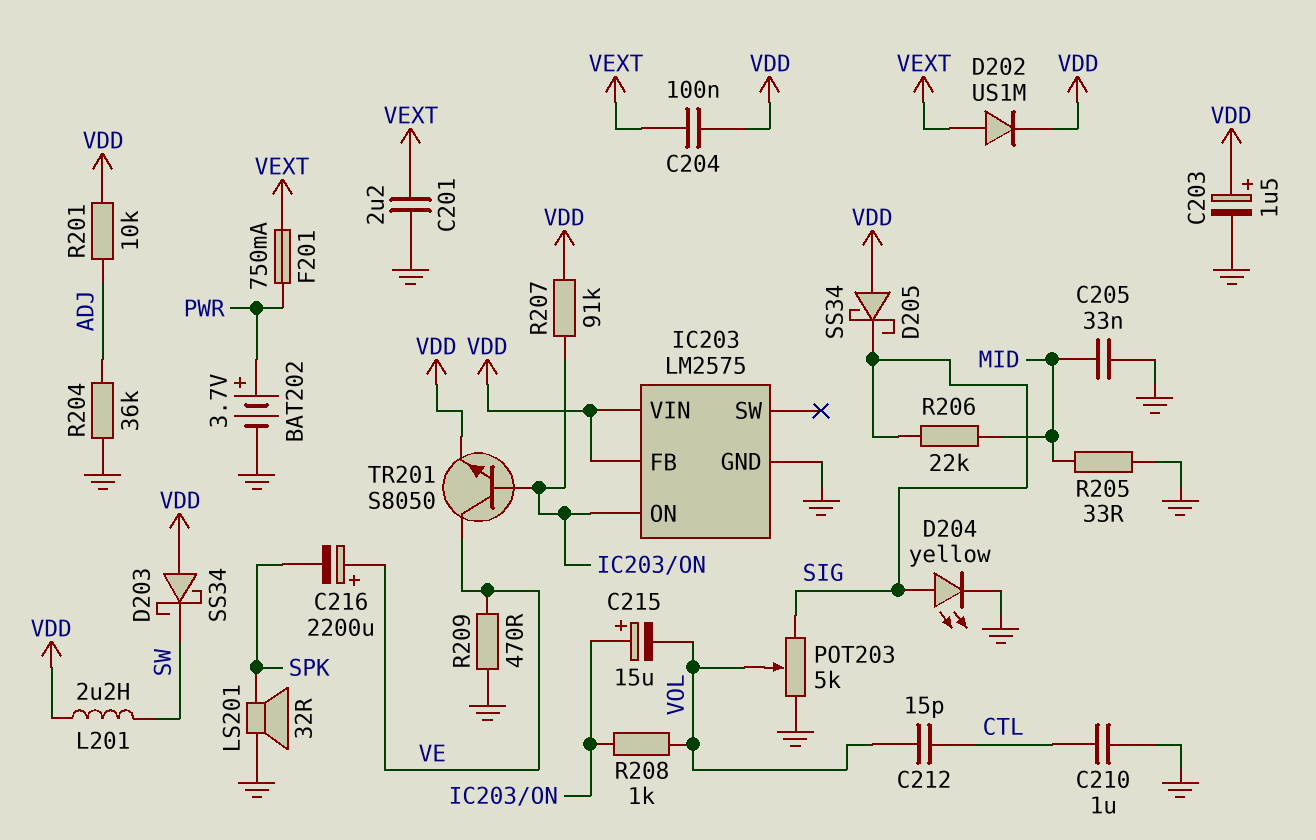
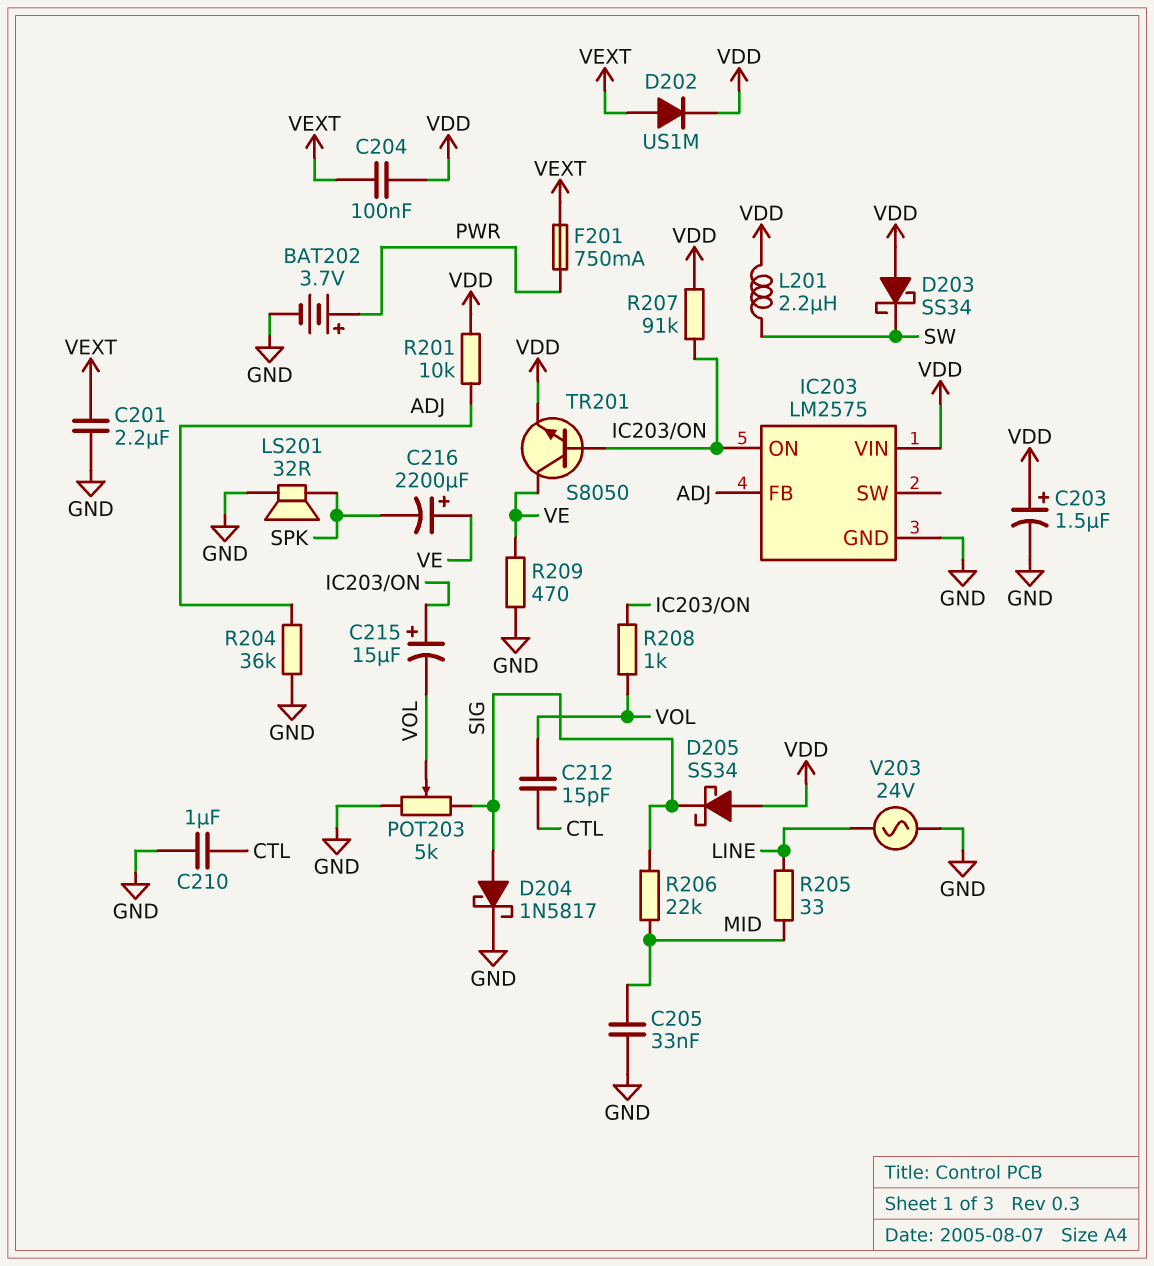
D204: LED yellow (A SIG, K GND) -> schottky 1N5817 (A SIG, K GND)
IC203 pin FB: VDD -> ADJ
R205: 33 (GND, MID) -> 33 (LINE, MID)
V203: none -> AC 24V (GND, LINE)

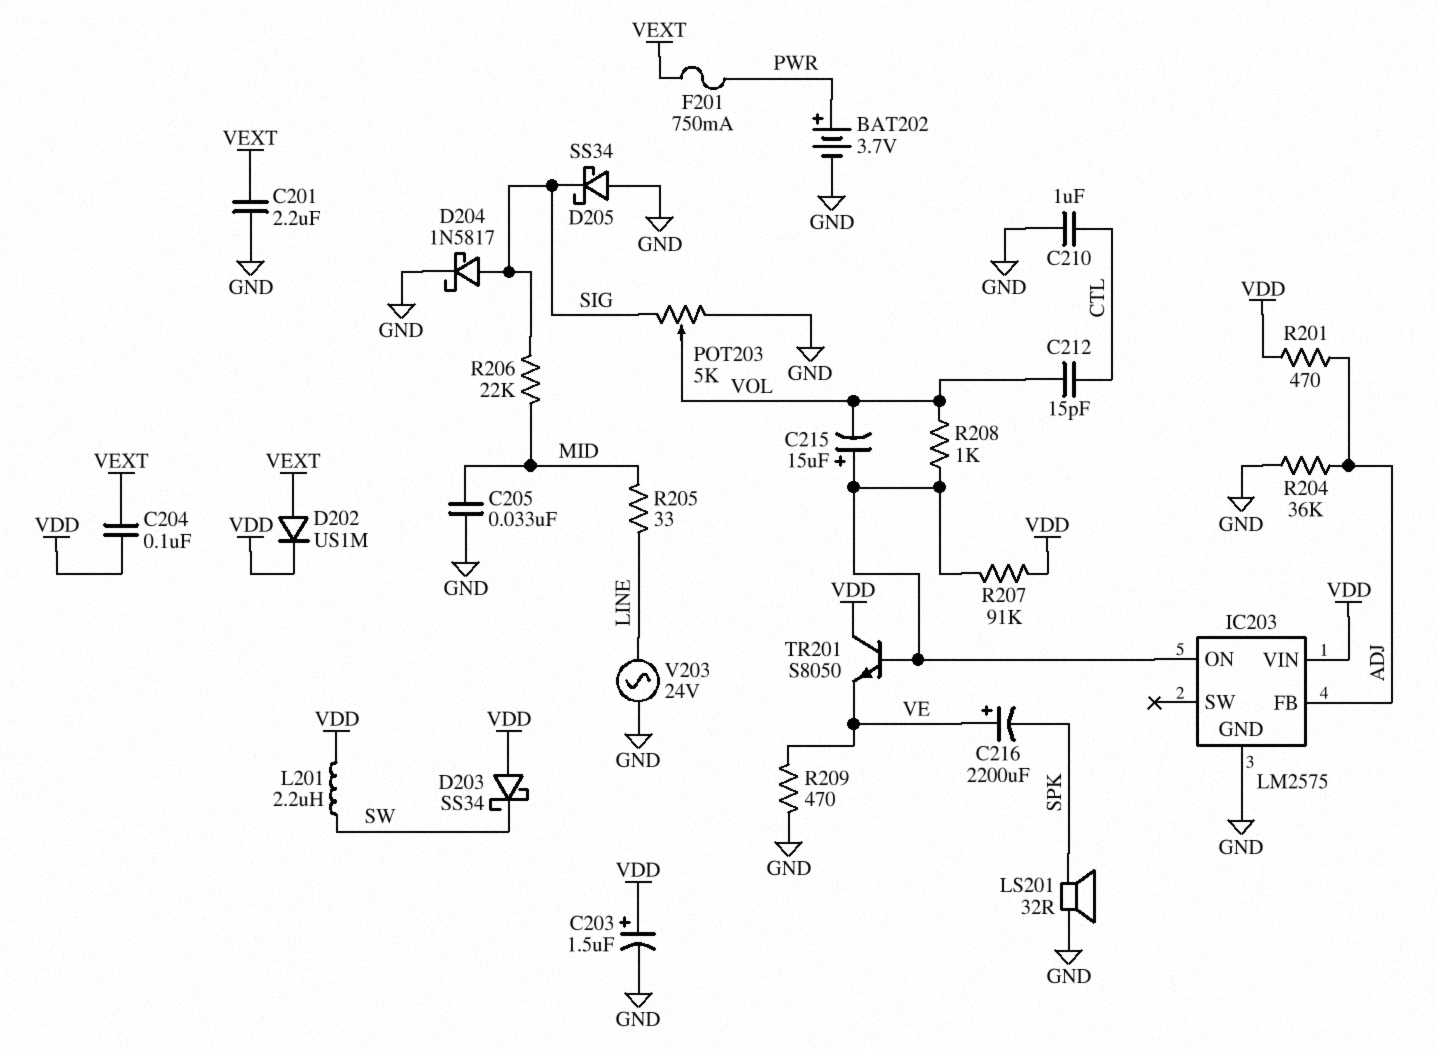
D205: schottky SS34 (A VDD, K SIG) -> schottky SS34 (A GND, K SIG)
R201: 10k (ADJ, VDD) -> 470 (ADJ, VDD)
TR201: NPN S8050 (B IC203/ON, C VE, E VDD) -> NPN S8050 (B IC203/ON, C VDD, E VE)

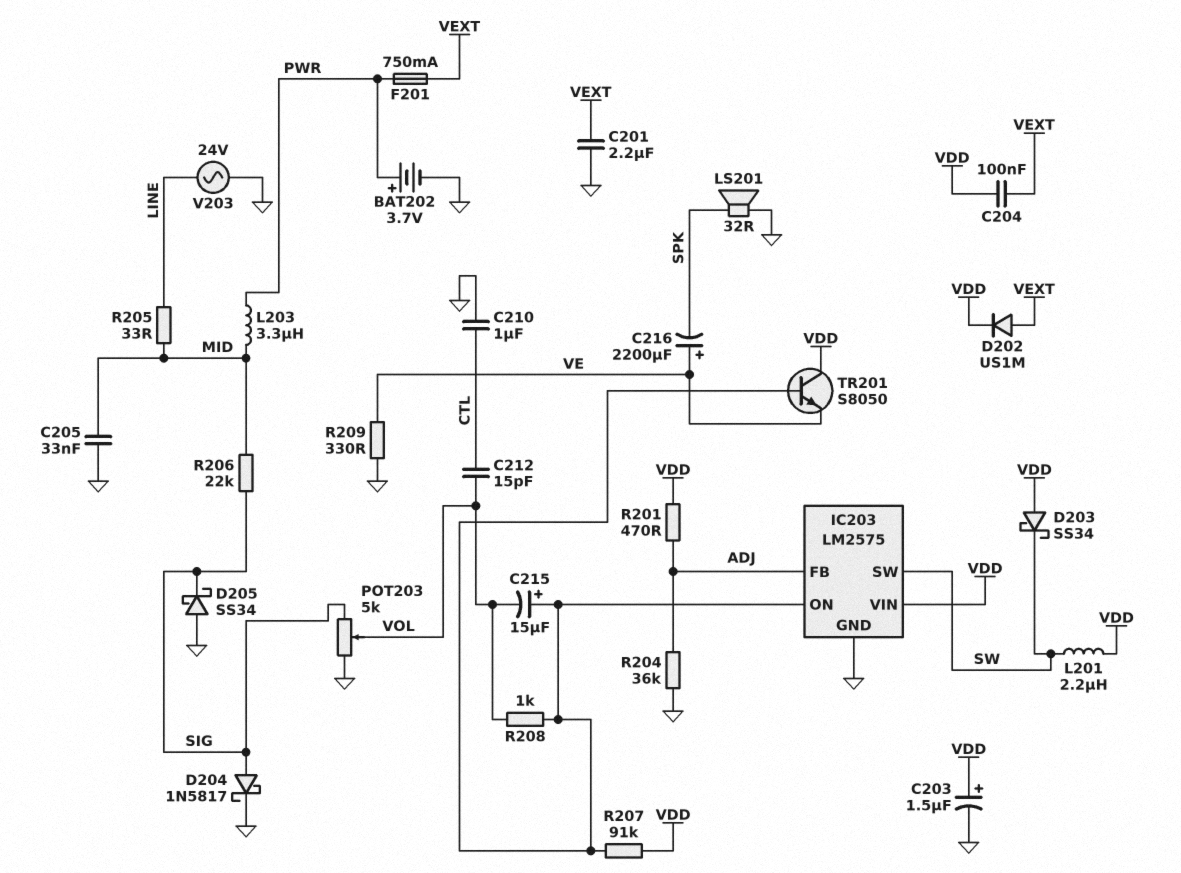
IC203 pin SW: none -> SW
L203: none -> 3.3uH (MID, PWR)
R209: 470 (GND, VE) -> 330 (GND, VE)

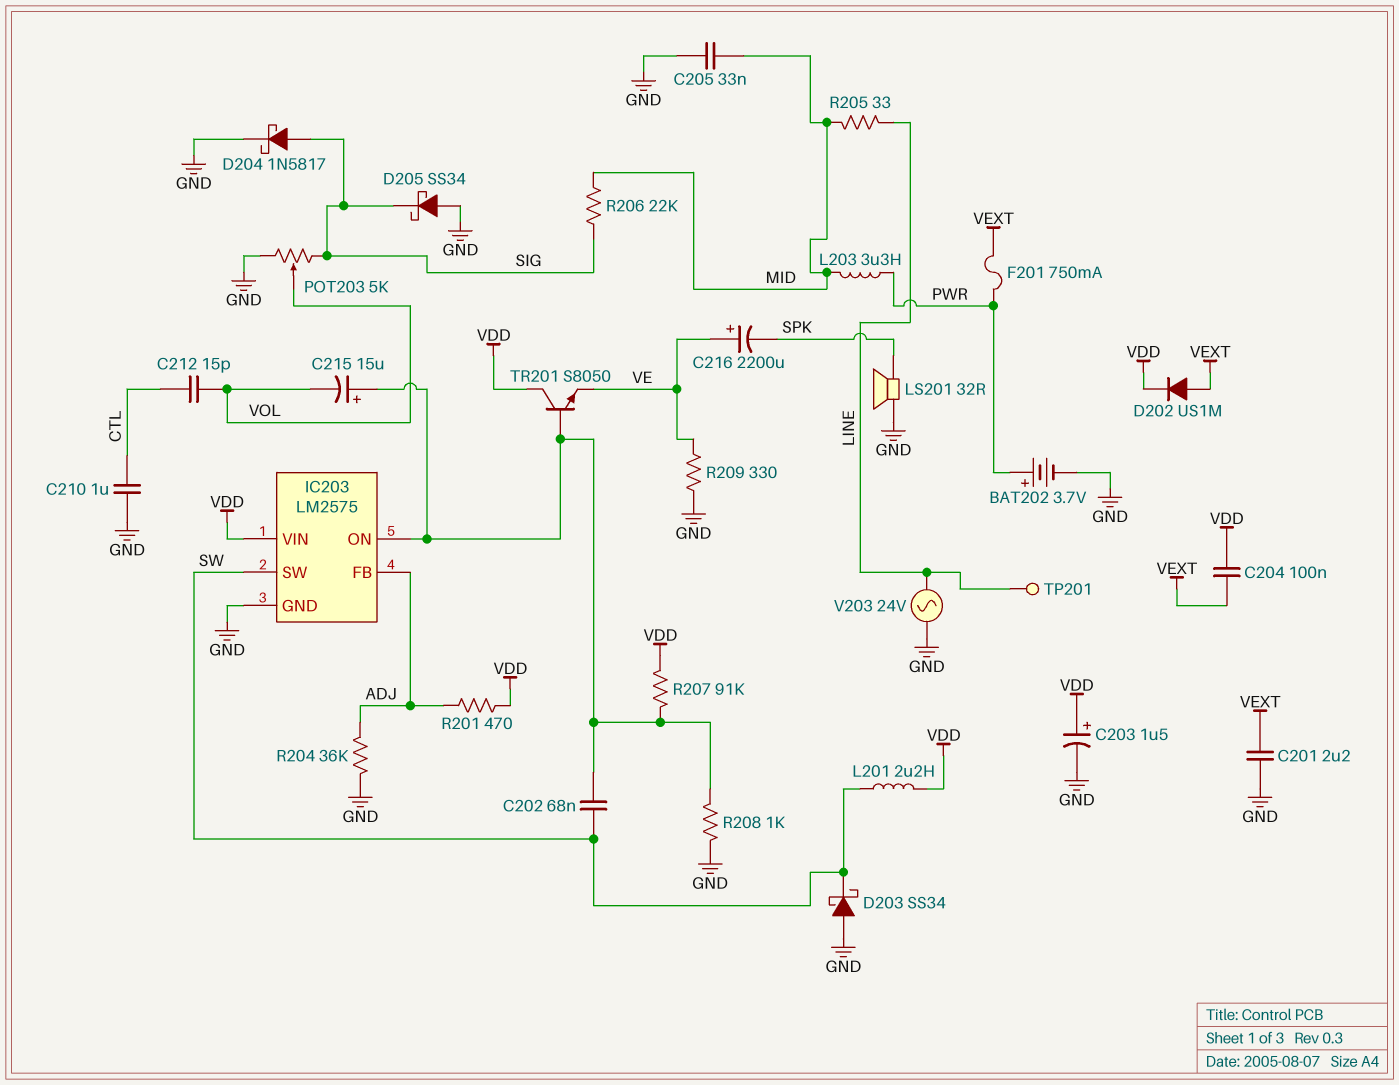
C202: none -> 68nF (IC203/ON, SW)
D203: schottky SS34 (A VDD, K SW) -> schottky SS34 (A GND, K SW)
R208: 1k (IC203/ON, VOL) -> 1k (GND, IC203/ON)
TP201: none -> test point (LINE)

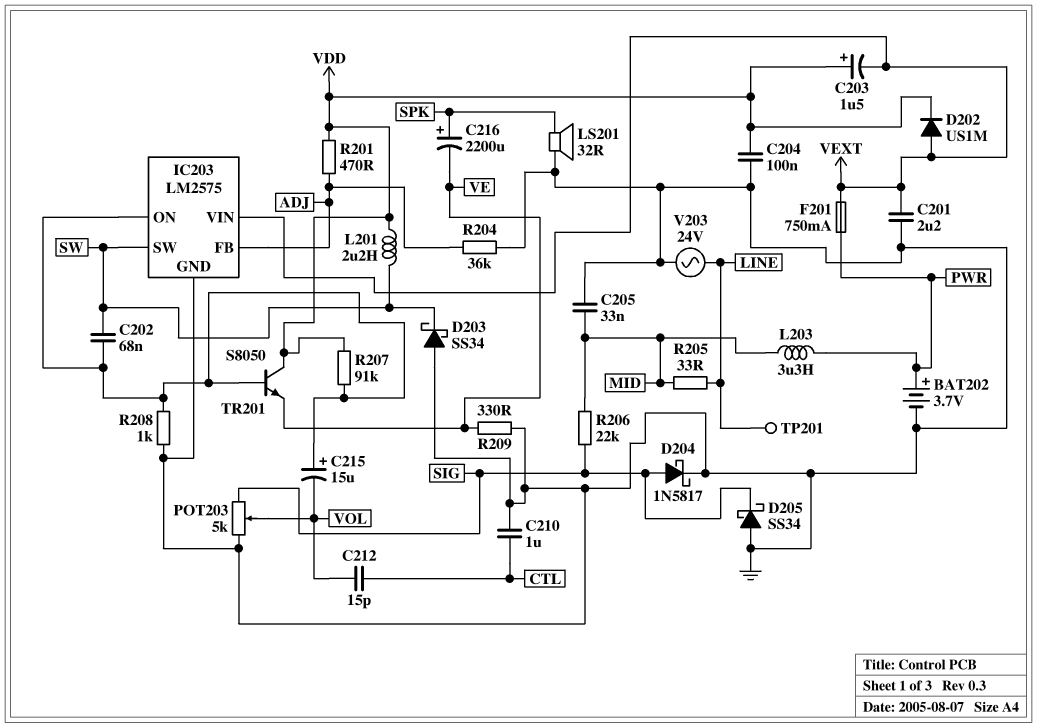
C203: 1.5uF (plus VDD, minus GND) -> 1.5uF (plus VDD, minus VEXT)
C204: 100nF (VDD, VEXT) -> 100nF (GND, VDD)
C216: 2200uF (plus VE, minus SPK) -> 2200uF (plus SPK, minus VE)
IC203 pin VIN: VDD -> VEXT

